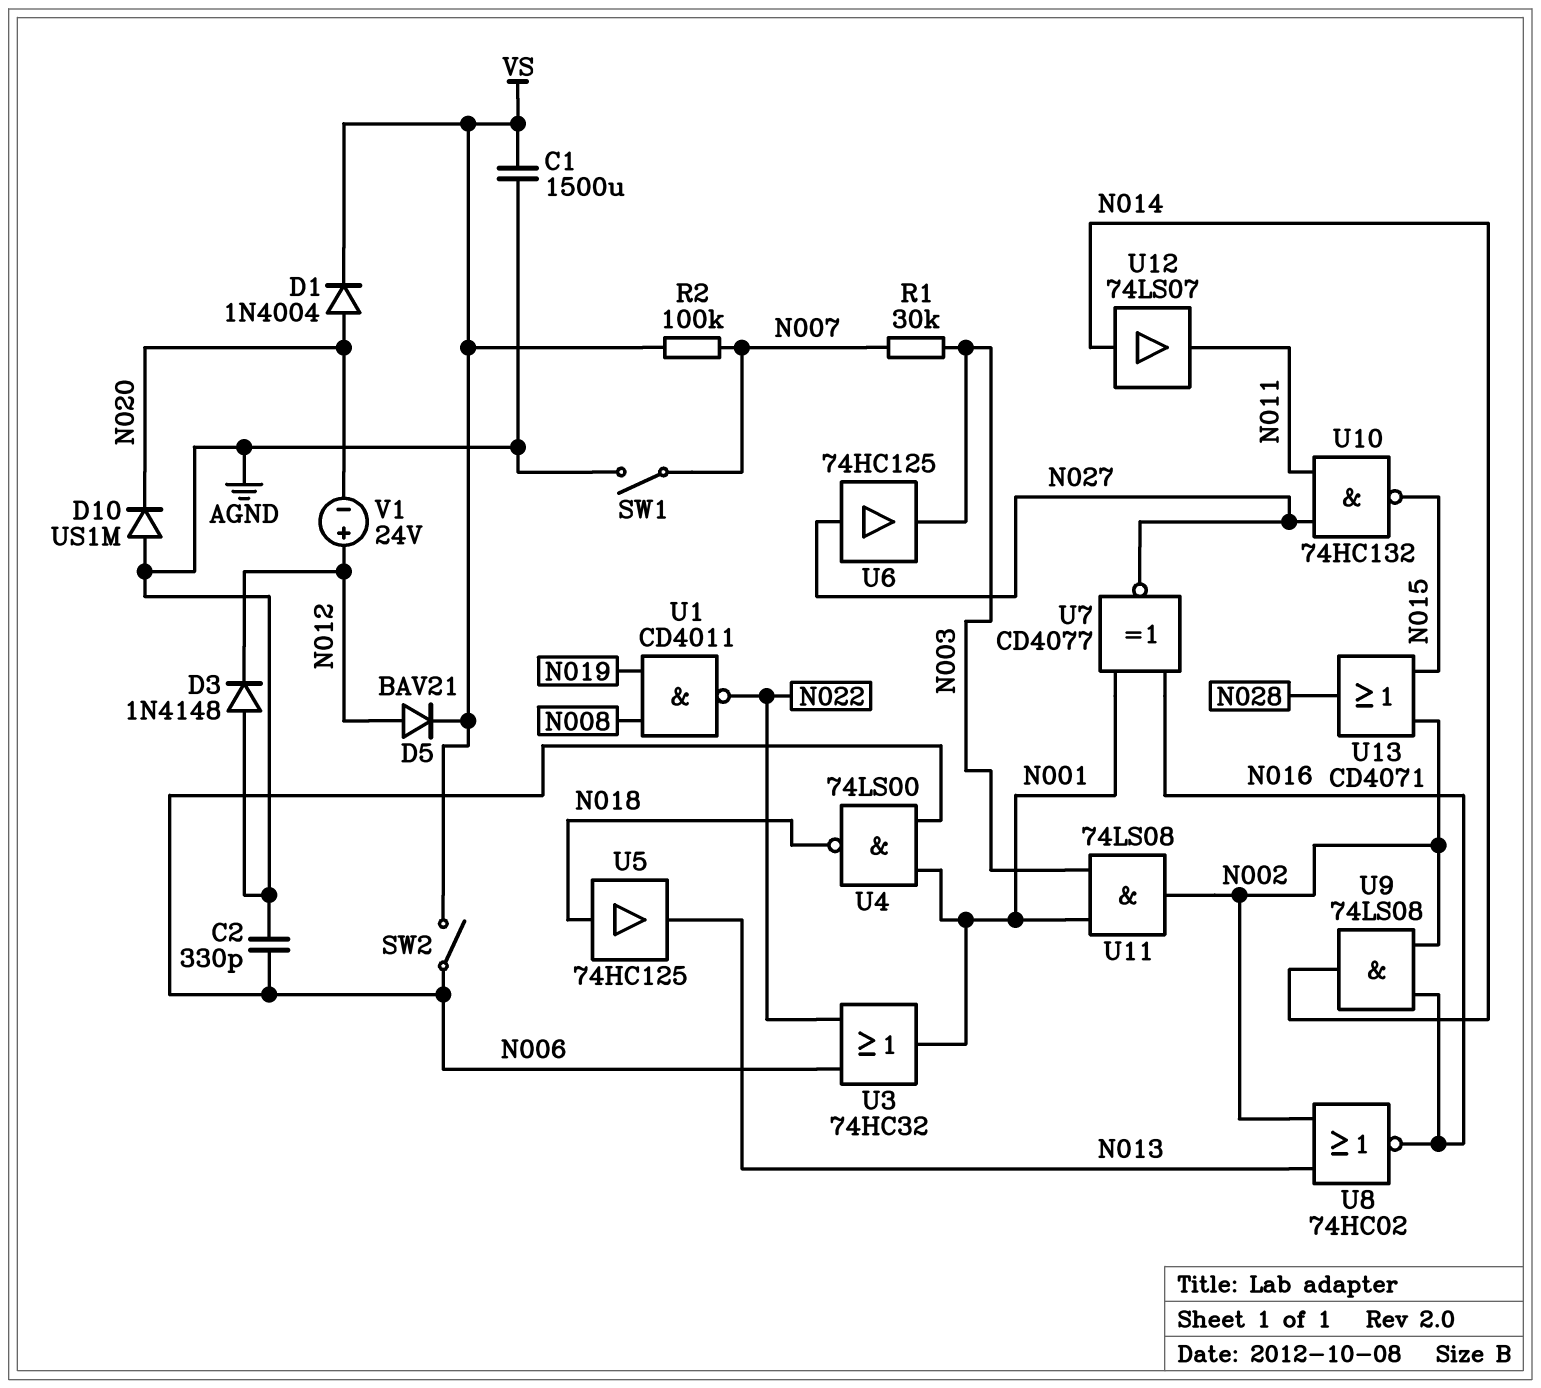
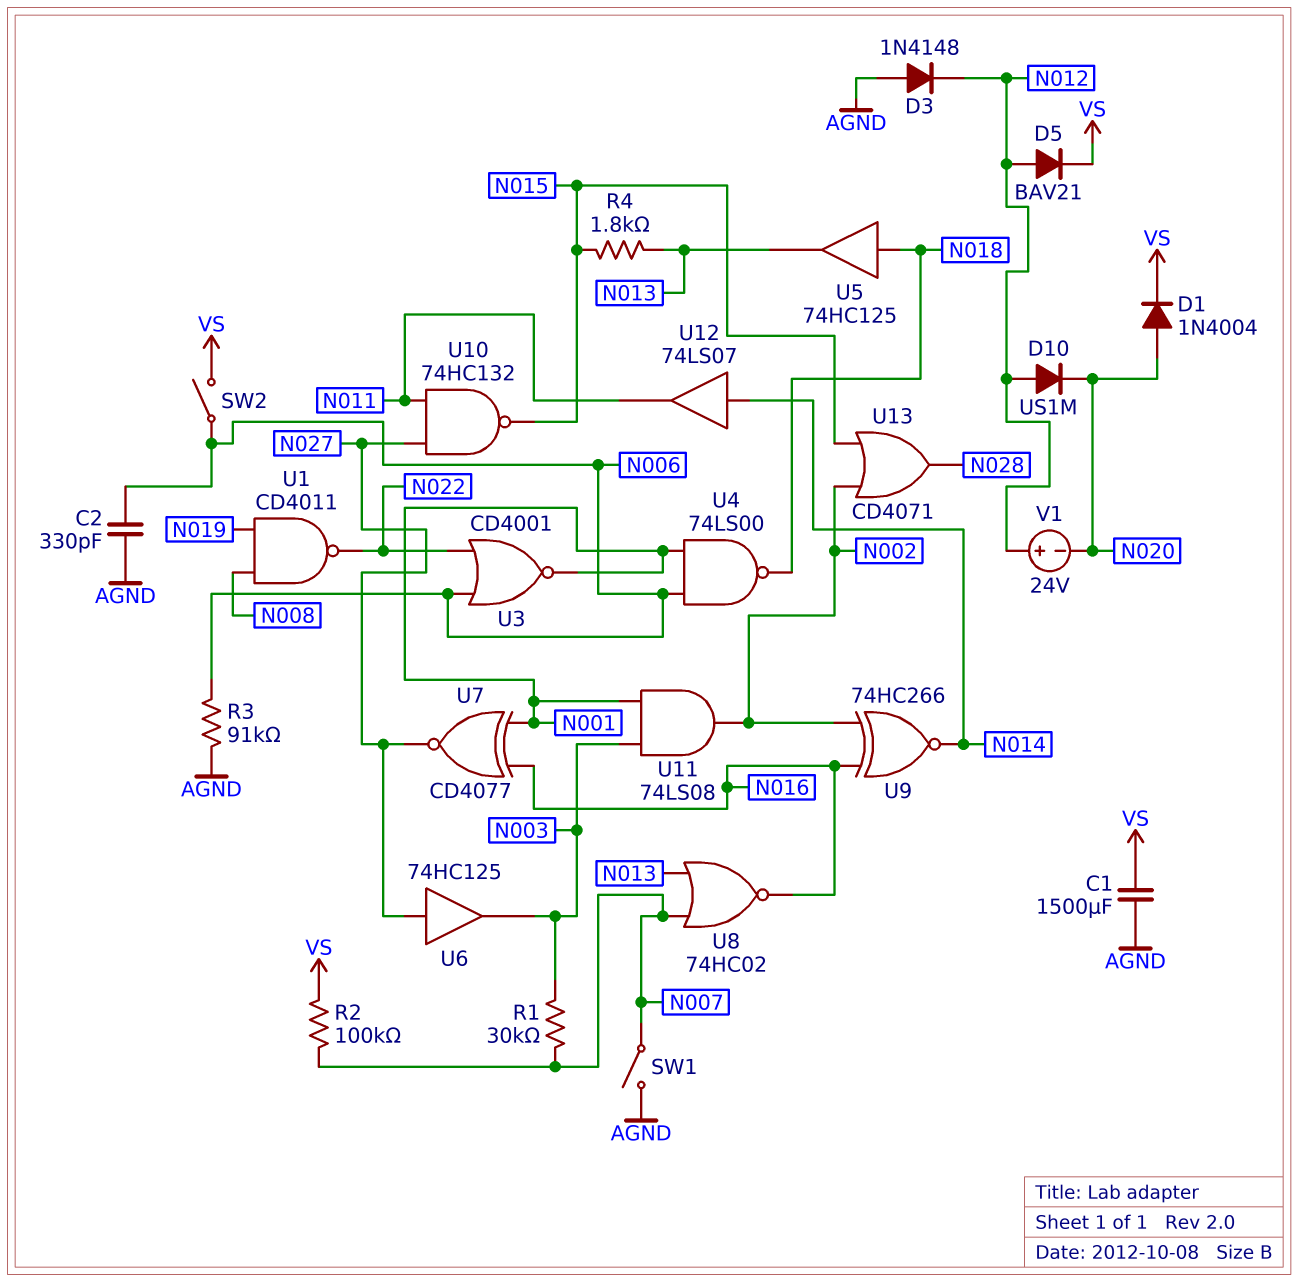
D10: diode US1M (A AGND, K N020) -> diode US1M (A N012, K N020)
R3: none -> 91k (AGND, N006)
R4: none -> 1.8k (N013, N015)
U3: OR 74HC32 (in N006, in N022, out N001) -> NOR CD4001 (in N006, in N022, out N001)
U8: NOR 74HC02 (in N002, in N013, out N016) -> NOR 74HC02 (in N007, in N013, out N016)
U9: AND 74LS08 (in N002, in N016, out N014) -> XNOR 74HC266 (in N002, in N016, out N014)

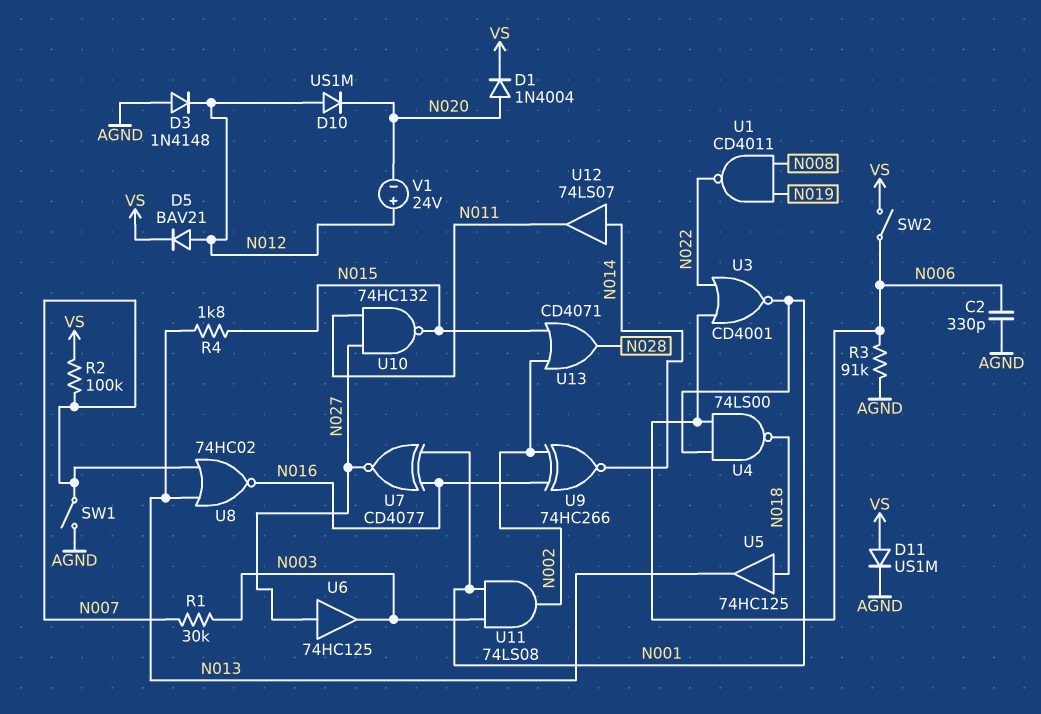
C1: 1500uF (AGND, VS) -> none
D11: none -> diode US1M (A VS, K AGND)

